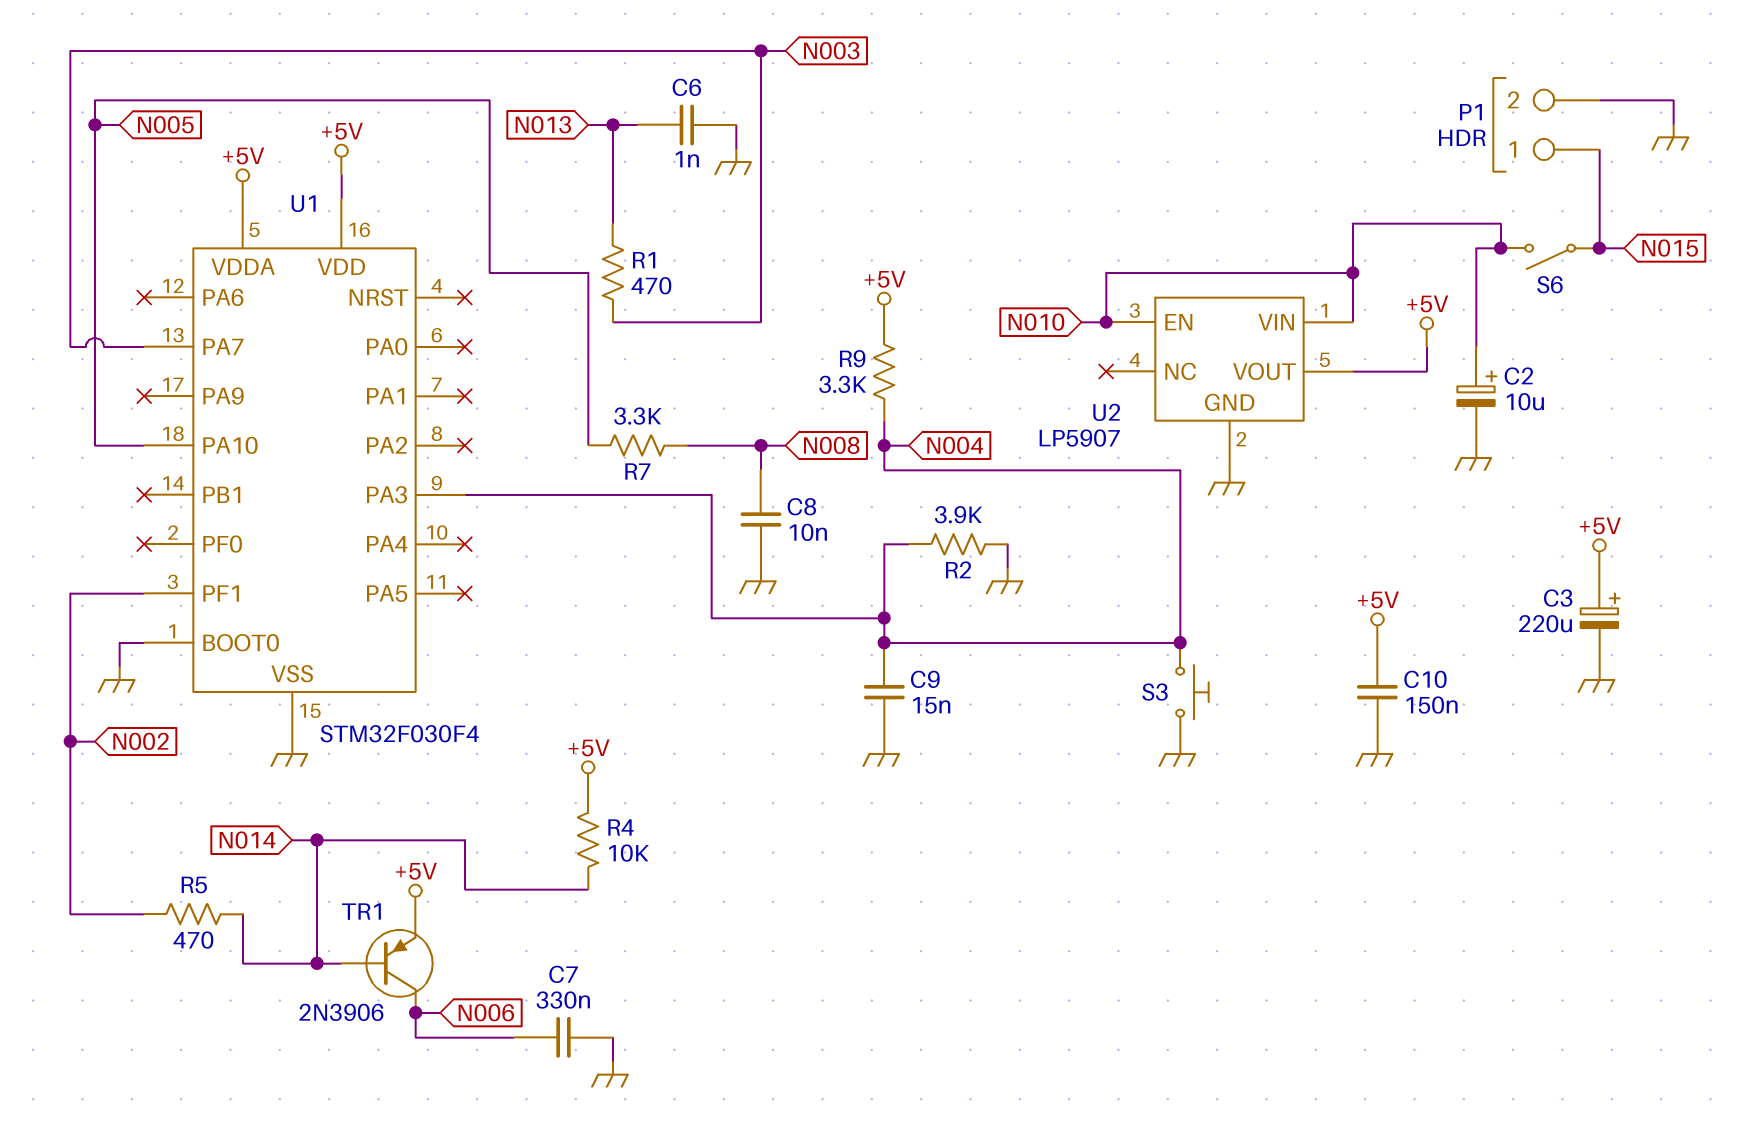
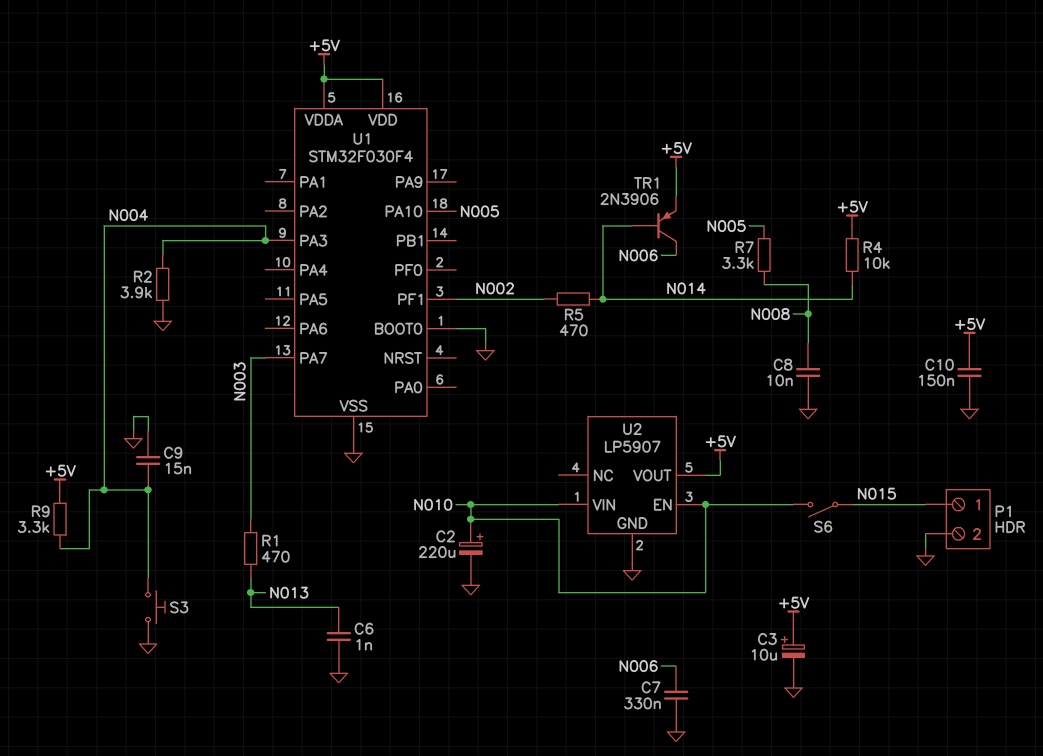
C2: 10uF (plus N010, minus GND) -> 220uF (plus N010, minus GND)
C3: 220uF (plus +5V, minus GND) -> 10uF (plus +5V, minus GND)

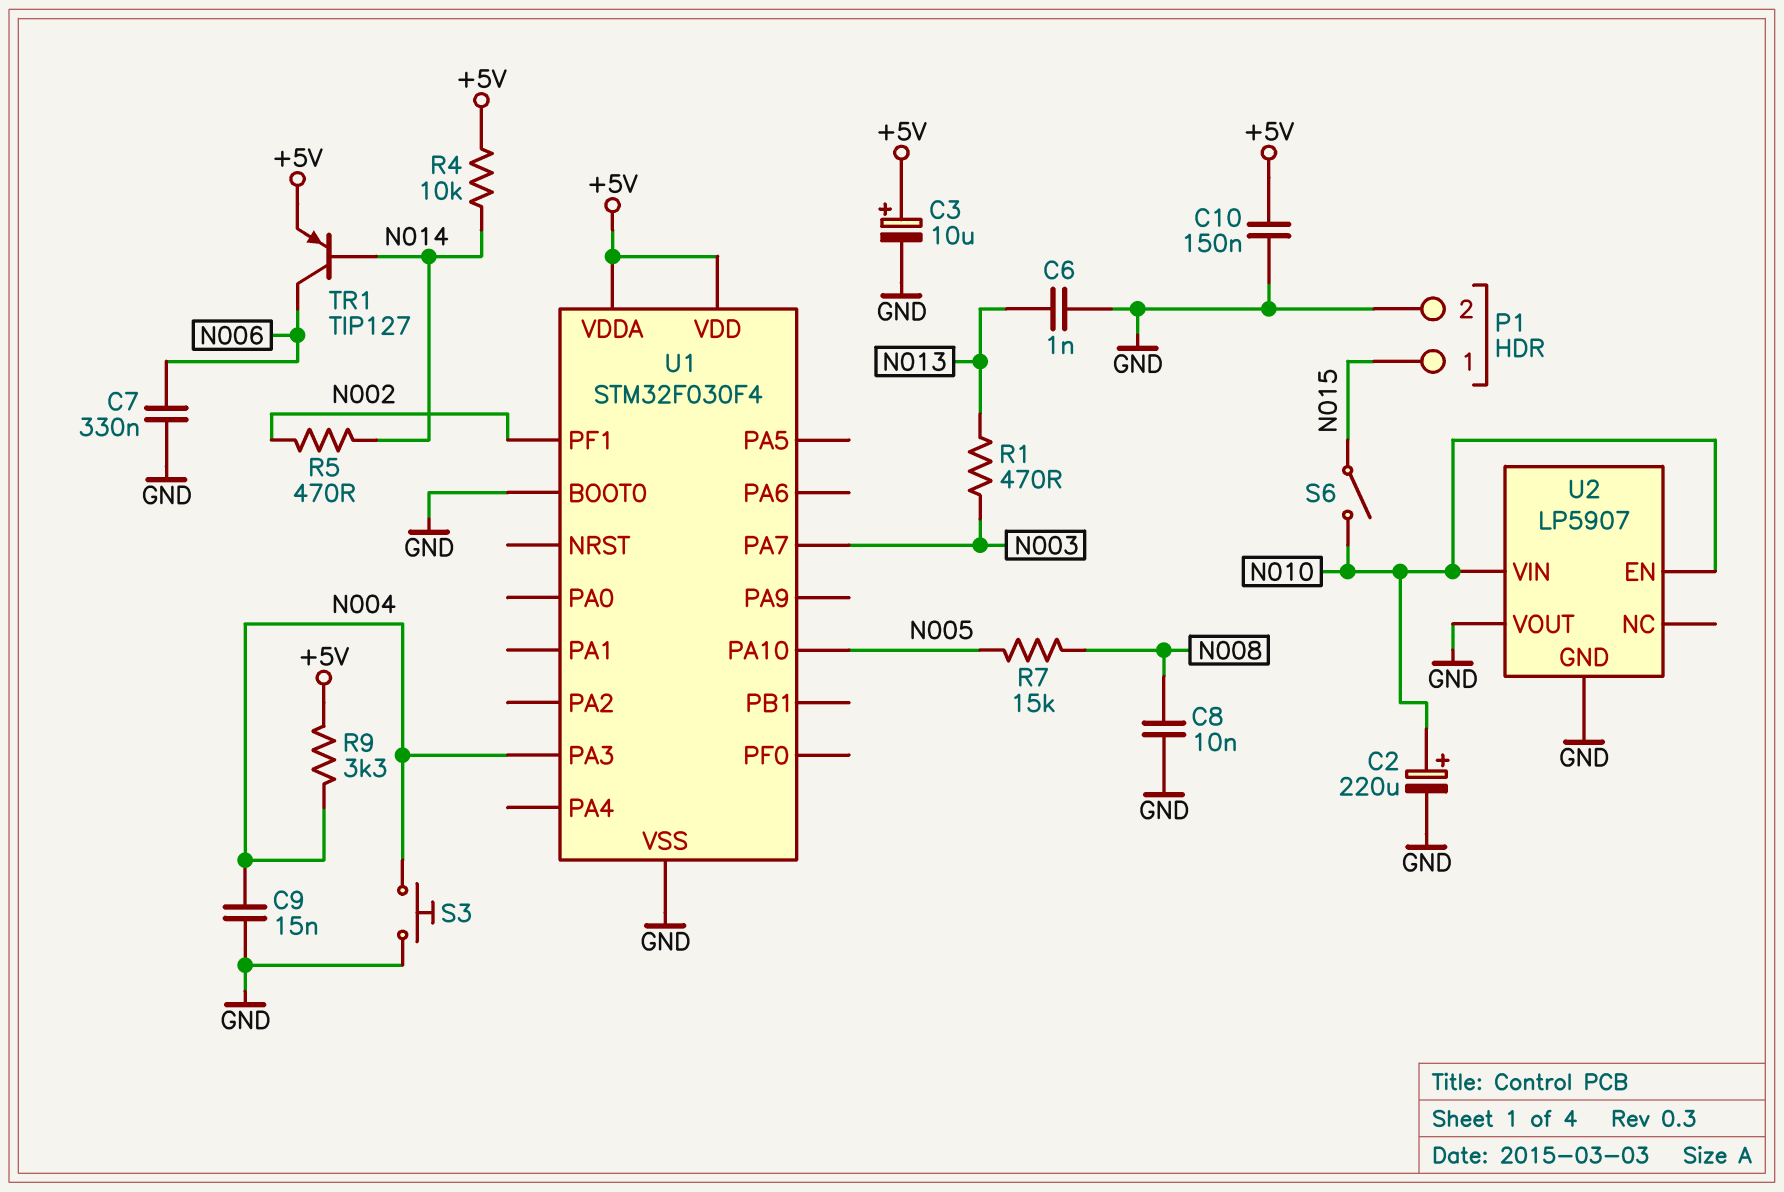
R2: 3.9k (GND, N004) -> none
R7: 3.3k (N005, N008) -> 15k (N005, N008)
TR1: PNP 2N3906 (B N014, C N006, E +5V) -> PNP TIP127 (B N014, C N006, E +5V)
U2 pin VOUT: +5V -> GND

